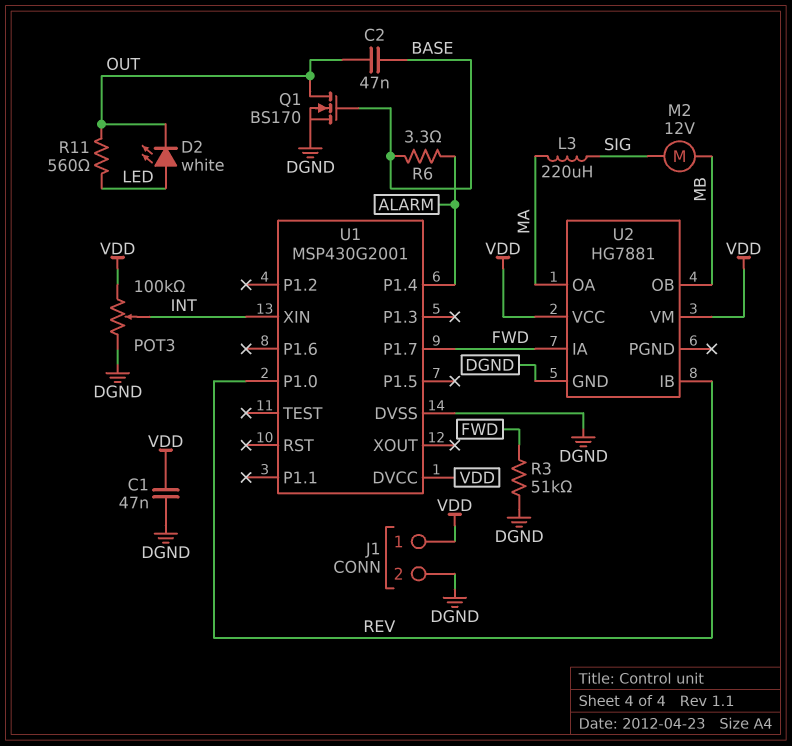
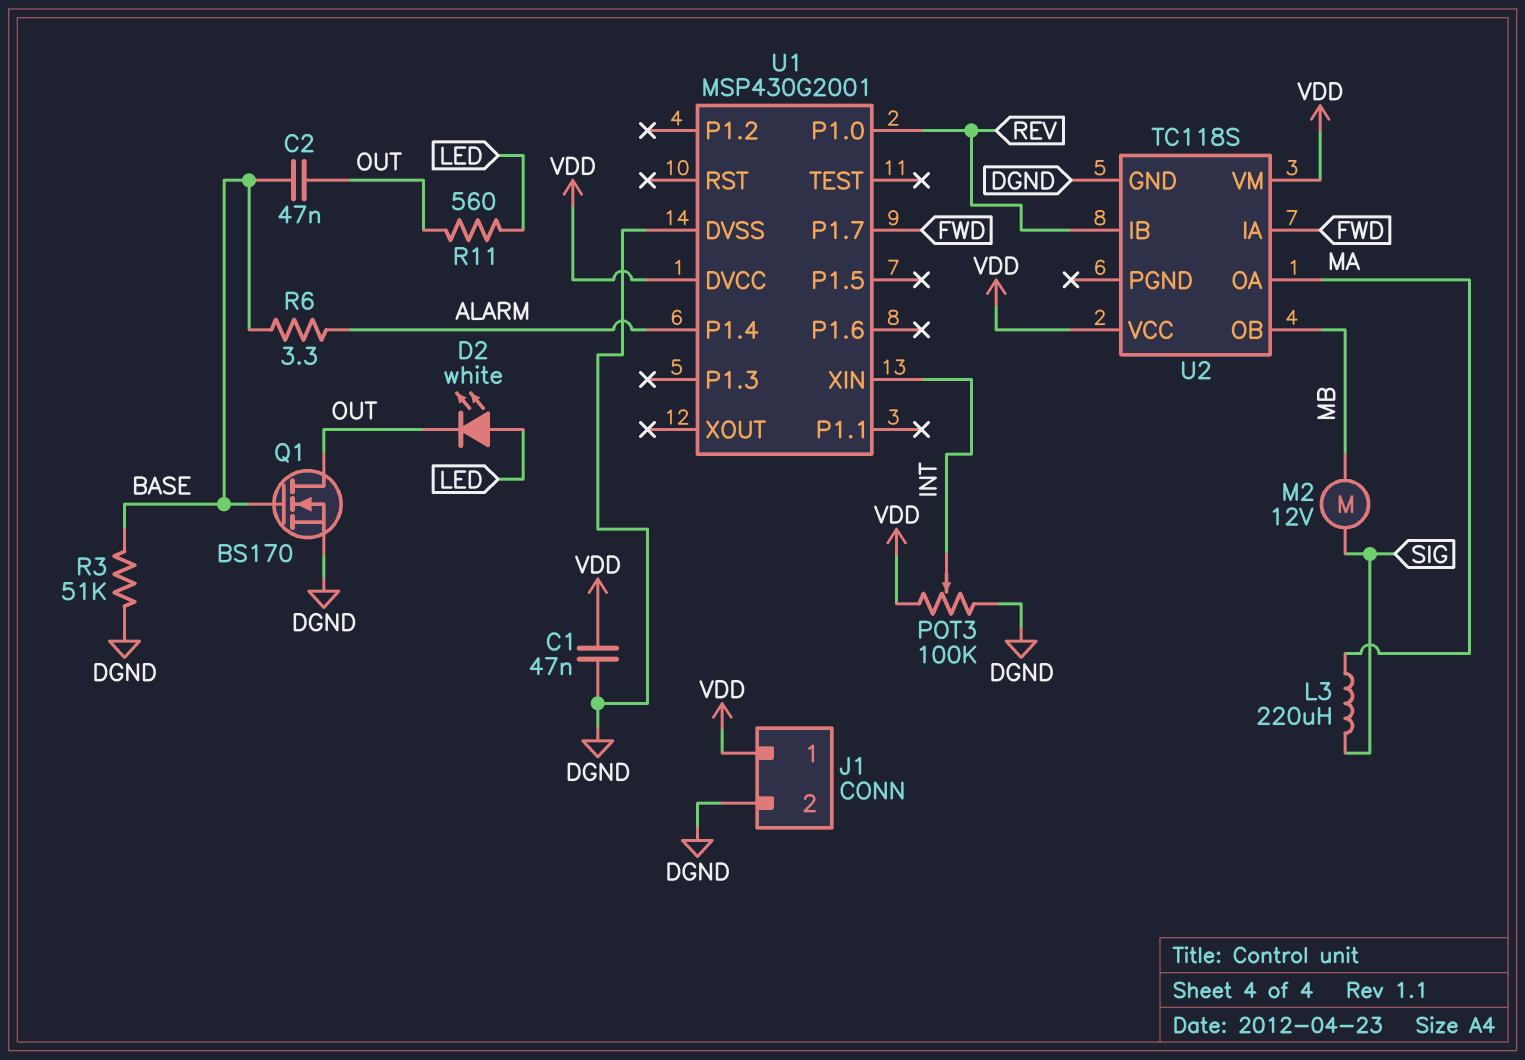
R3: 51k (DGND, FWD) -> 51k (BASE, DGND)
U2: HG7881 -> TC118S

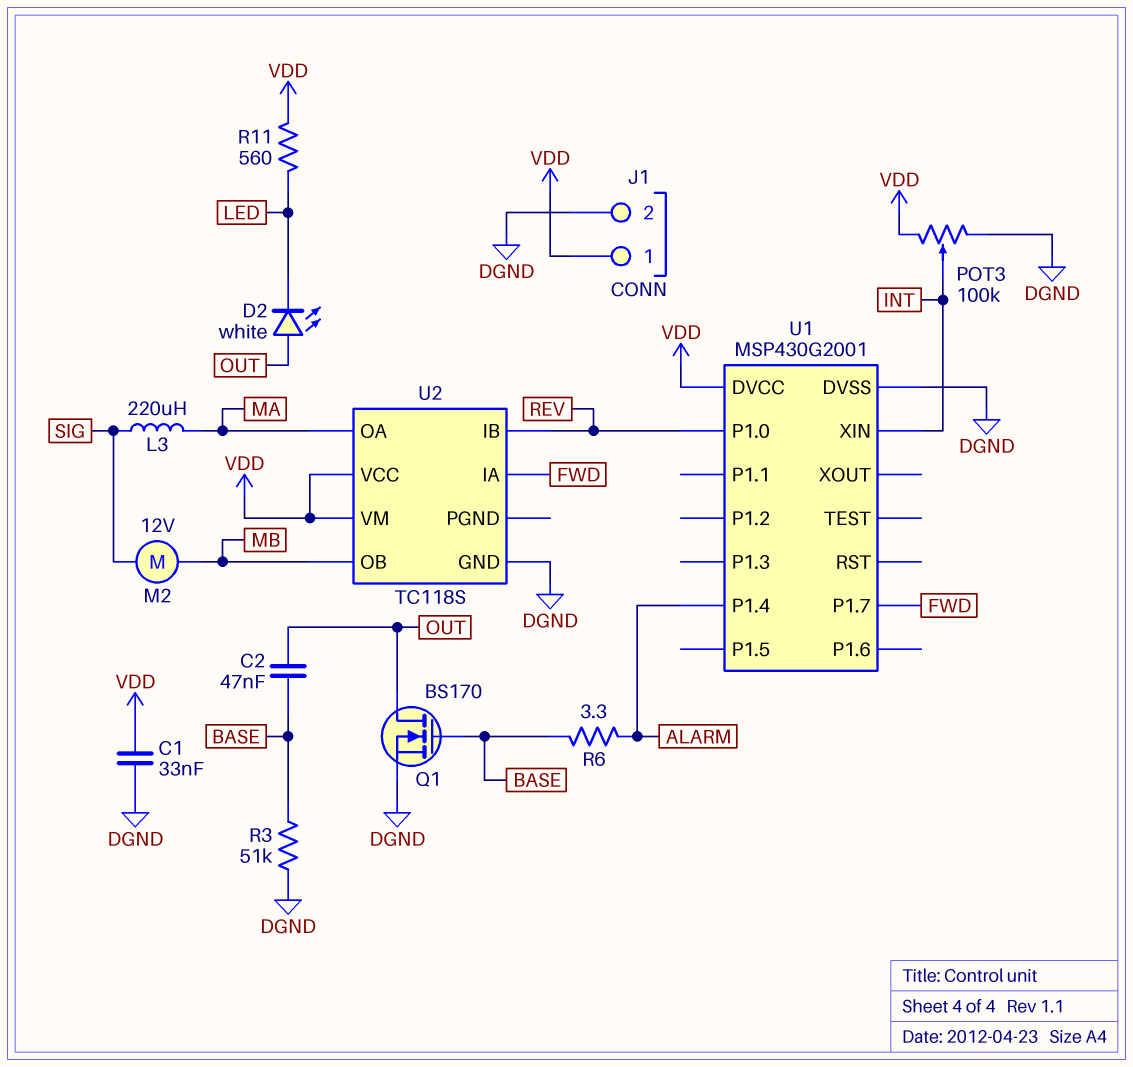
C1: 47nF (DGND, VDD) -> 33nF (DGND, VDD)
D2: LED white (A LED, K OUT) -> LED white (A OUT, K LED)
R11: 560 (LED, OUT) -> 560 (LED, VDD)

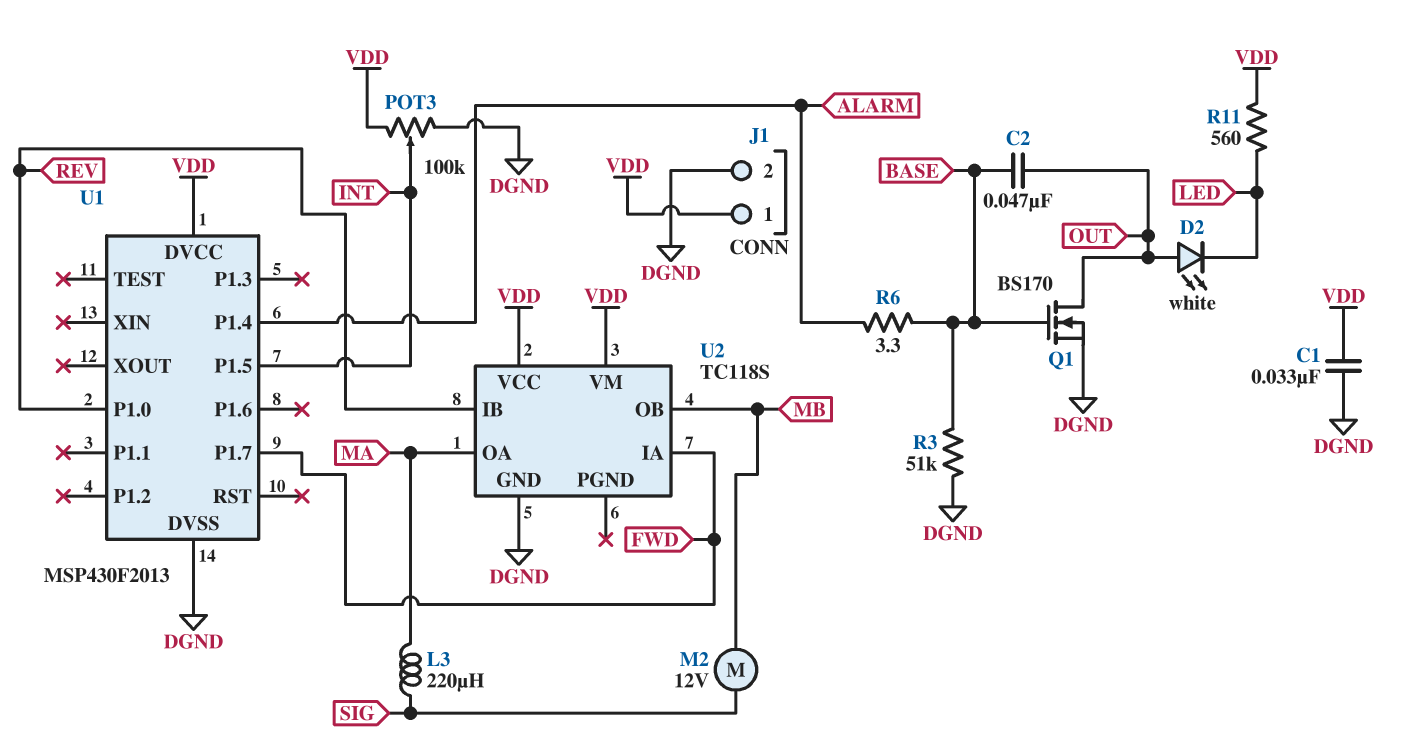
U1: MSP430G2001 -> MSP430F2013
U1 pin P1.5: none -> INT
U1 pin XIN: INT -> none

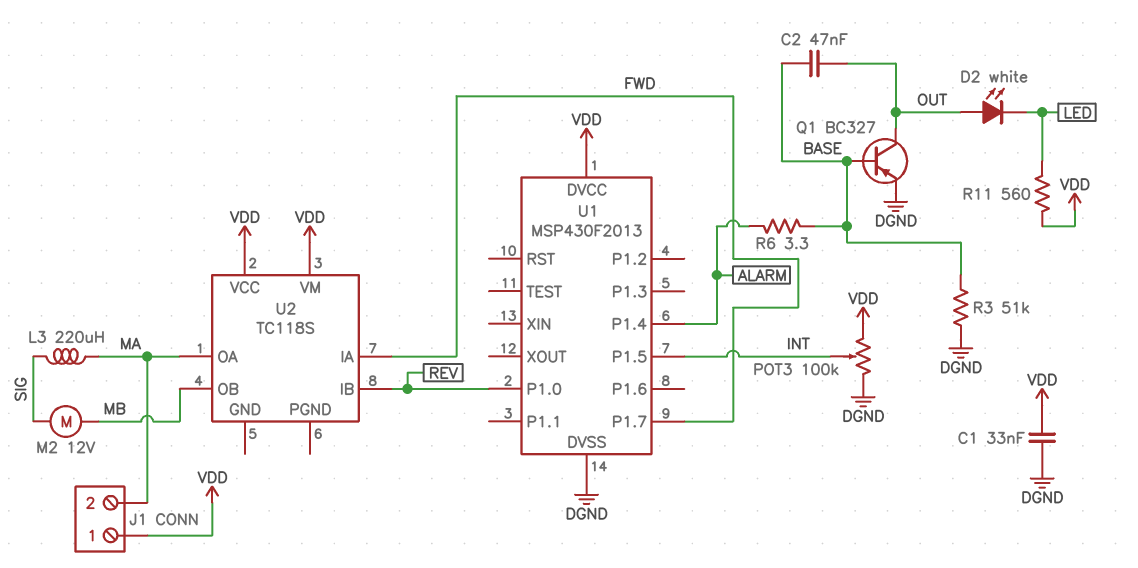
J1 pin 2: DGND -> MA
Q1: NMOS BS170 (G BASE, D OUT, S DGND) -> PNP BC327 (B BASE, C OUT, E DGND)
U2 pin GND: DGND -> none

